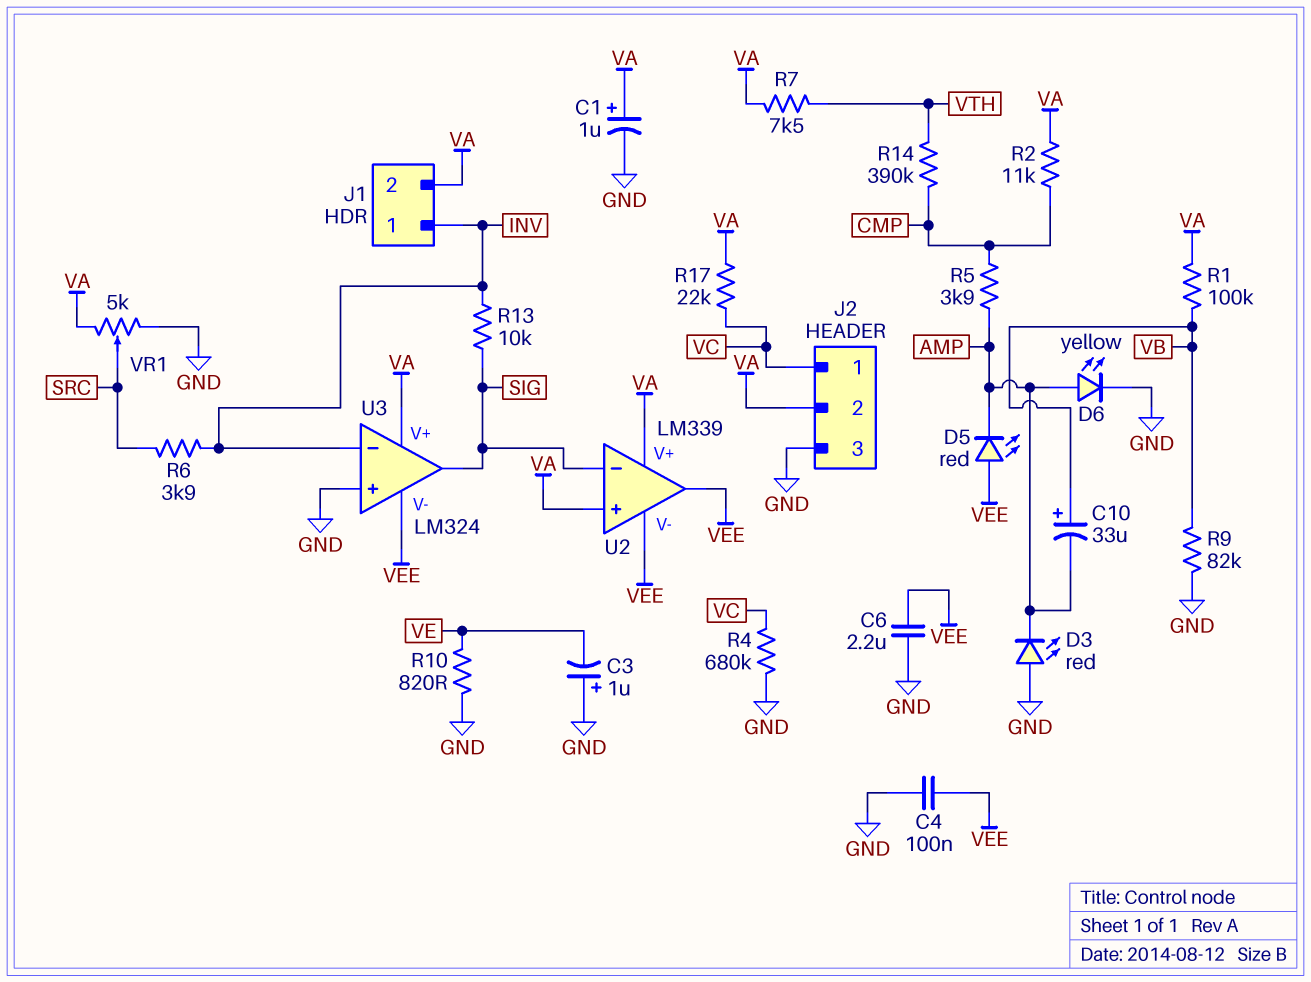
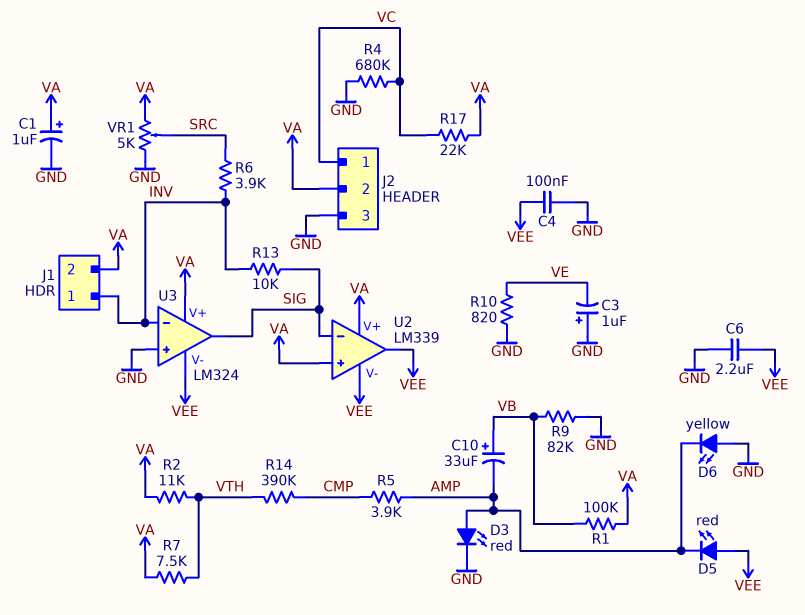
D3: LED red (A GND, K AMP) -> LED red (A AMP, K GND)
D6: LED yellow (A AMP, K GND) -> LED yellow (A GND, K AMP)
R2: 11k (CMP, VA) -> 11k (VA, VTH)

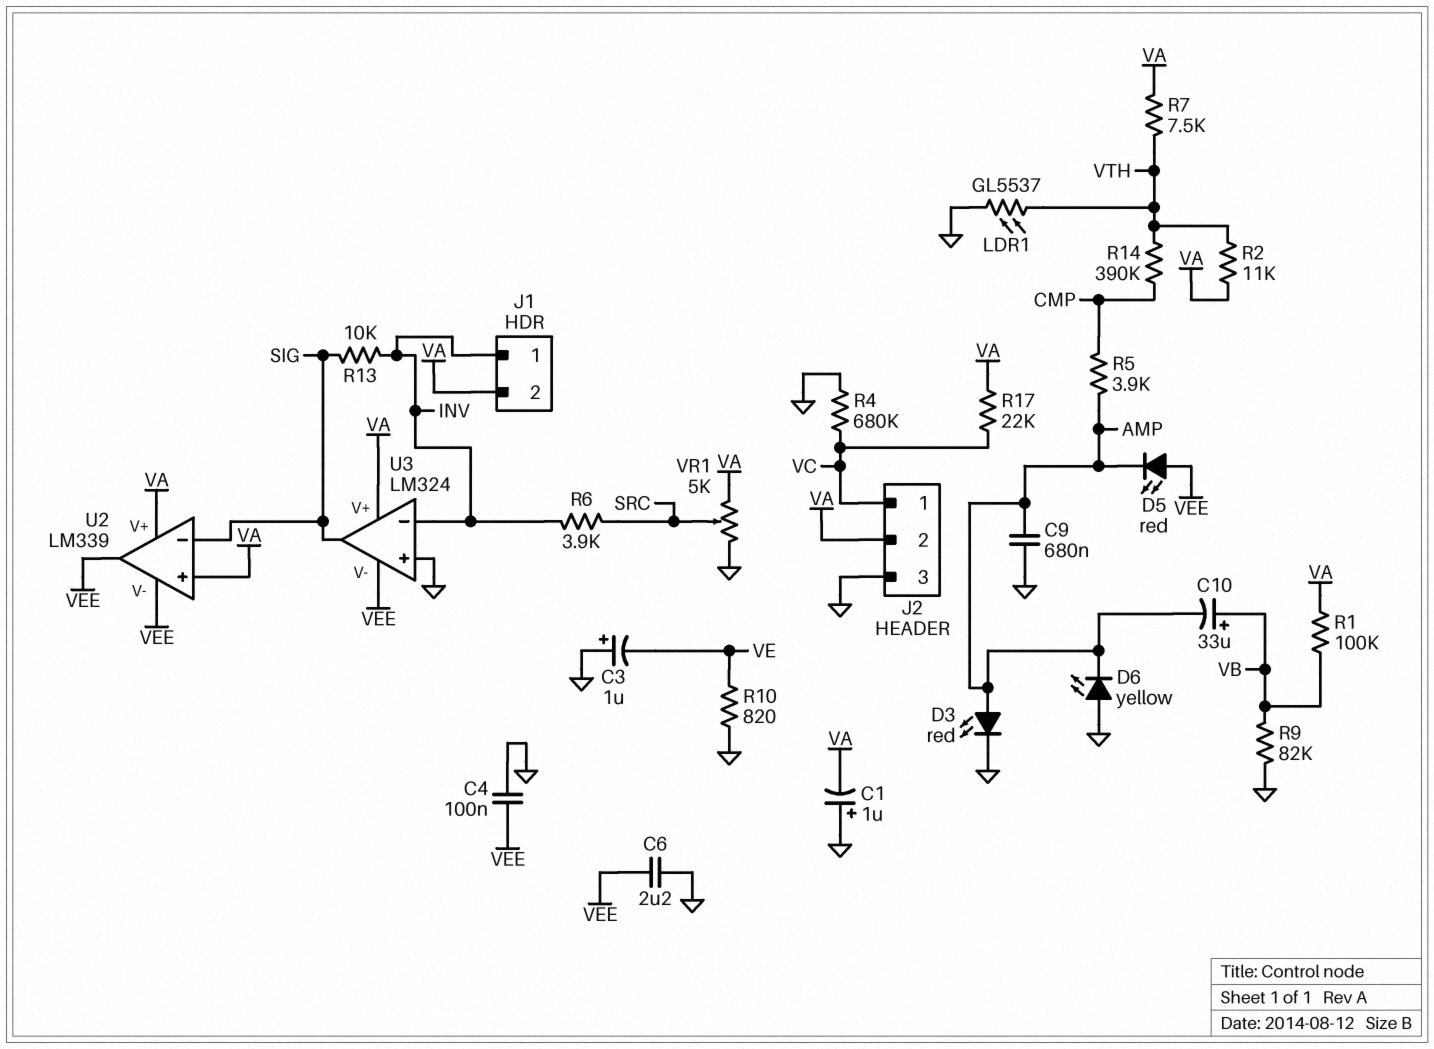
C1: 1uF (plus VA, minus GND) -> 1uF (plus GND, minus VA)
C9: none -> 680nF (AMP, GND)
LDR1: none -> GL5537 (GND, VTH)

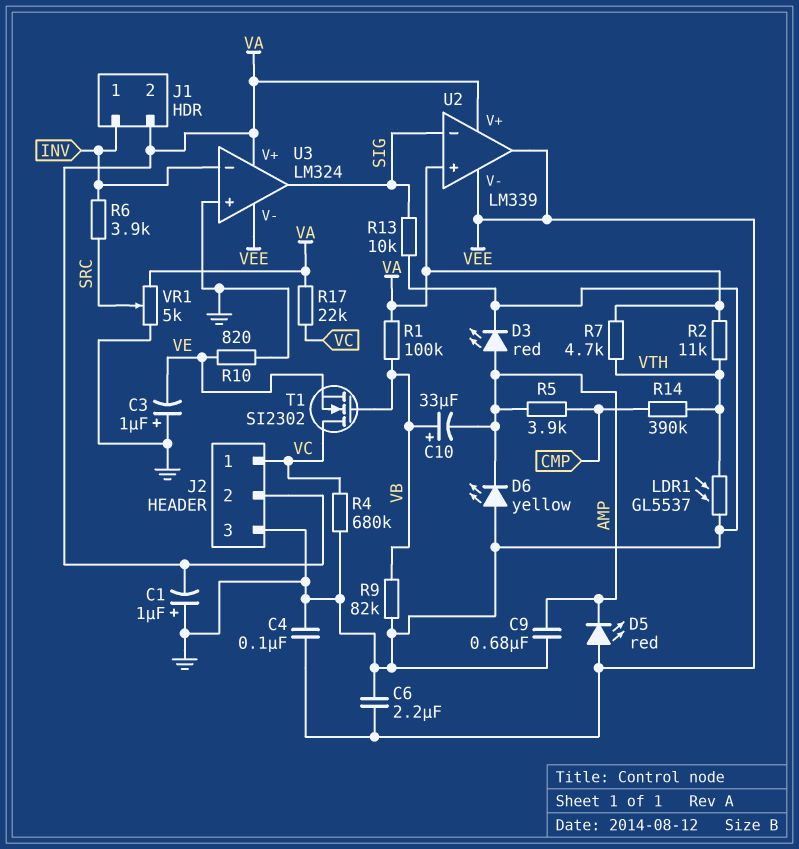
R7: 7.5k (VA, VTH) -> 4.7k (VA, VTH)
R13: 10k (INV, SIG) -> 10k (GND, SIG)
T1: none -> NMOS SI2302 (G VB, D VC, S VE)

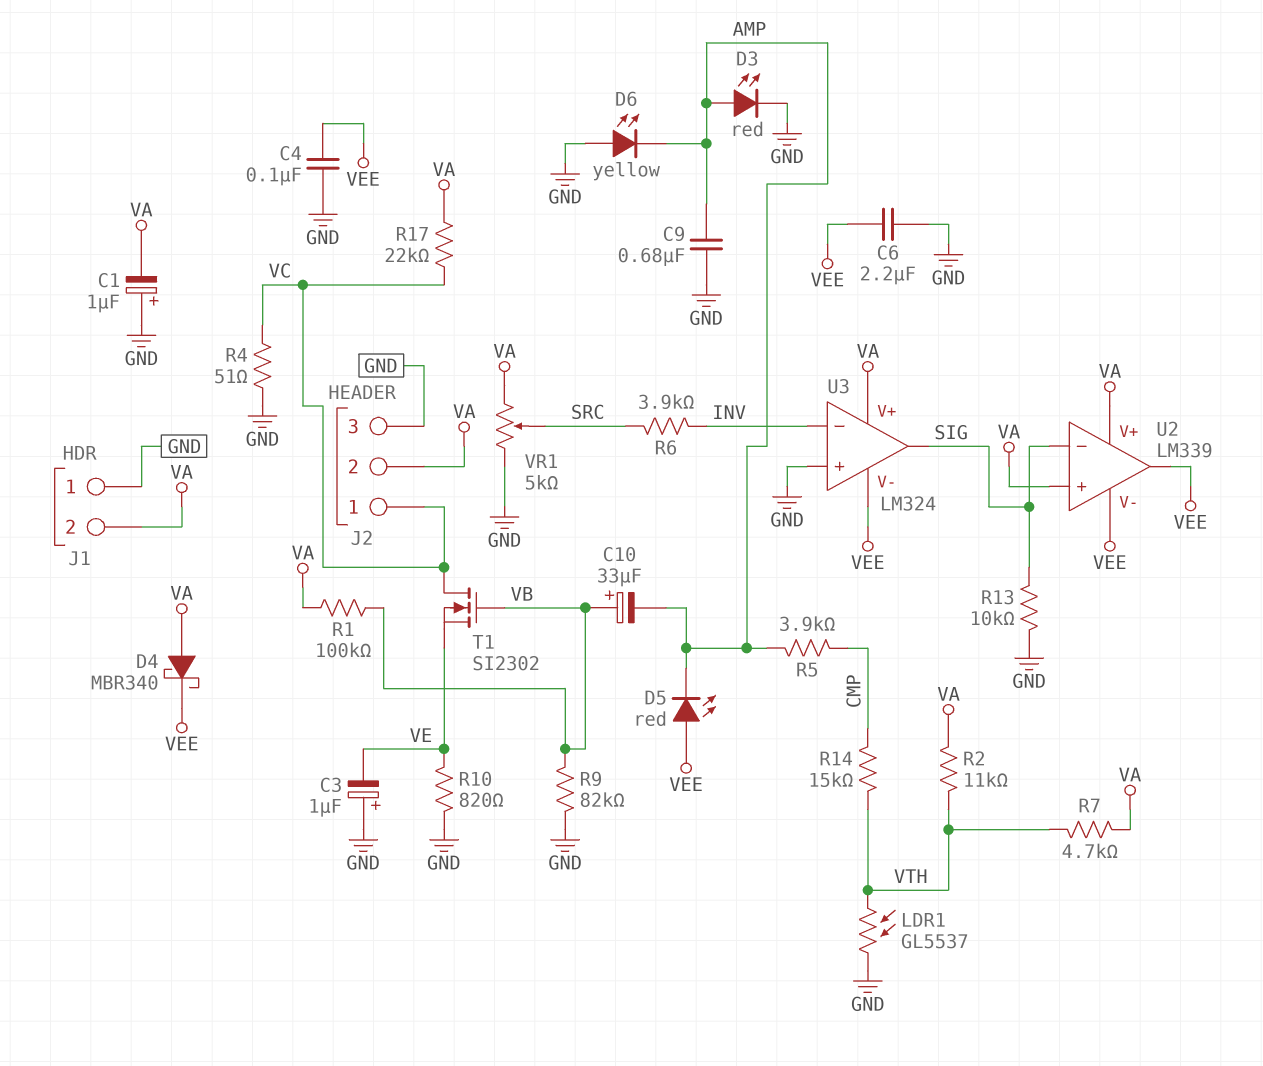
D4: none -> schottky MBR340 (A VA, K VEE)
J1 pin 1: INV -> GND
R4: 680k (GND, VC) -> 51 (GND, VC)
R14: 390k (CMP, VTH) -> 15k (CMP, VTH)

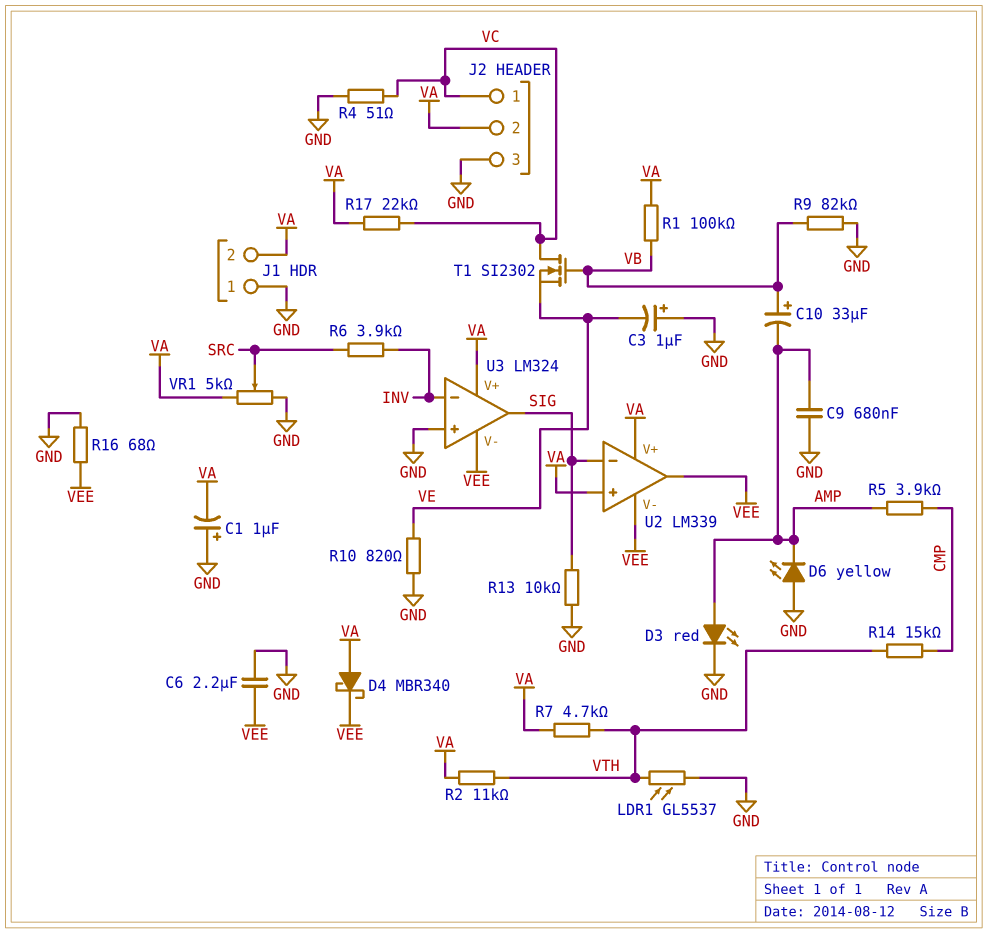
C4: 100nF (GND, VEE) -> none
D5: LED red (A VEE, K AMP) -> none
R16: none -> 68 (GND, VEE)

